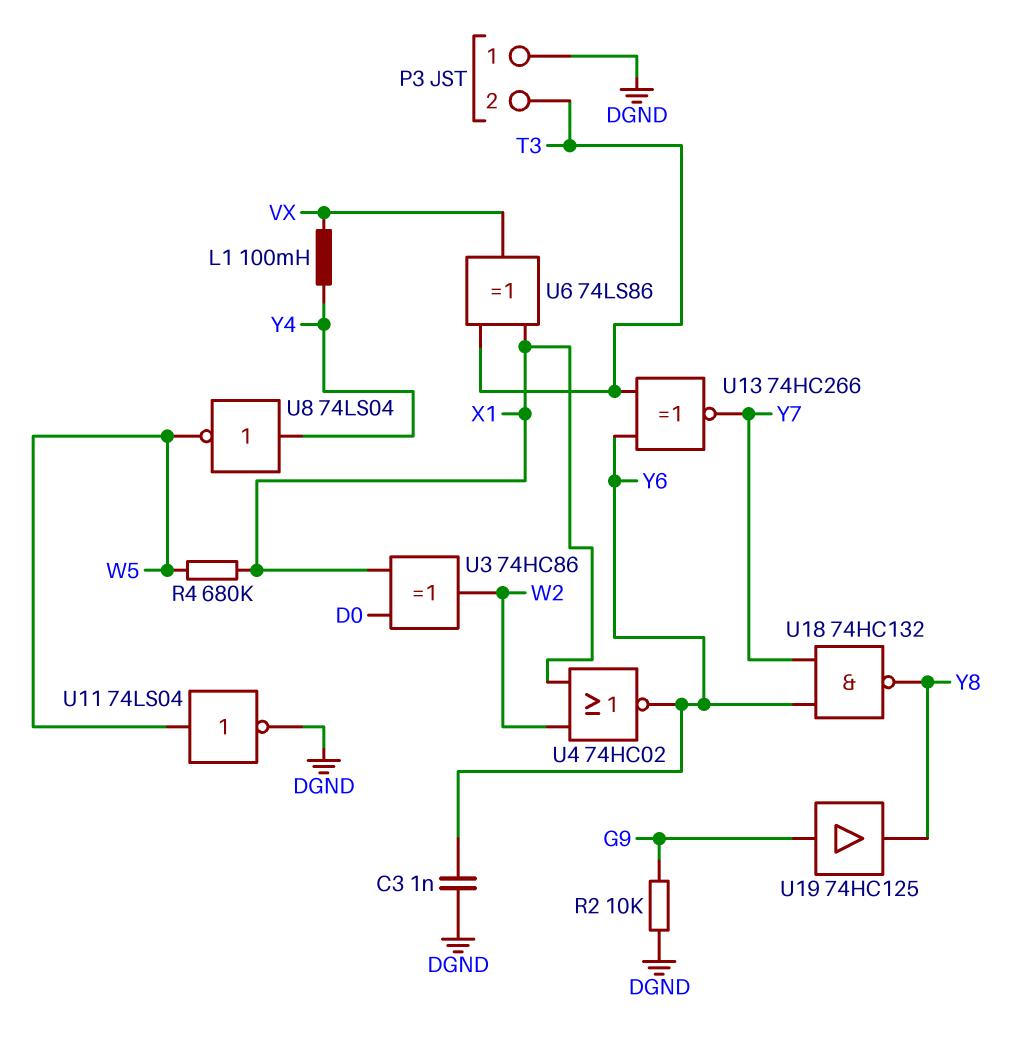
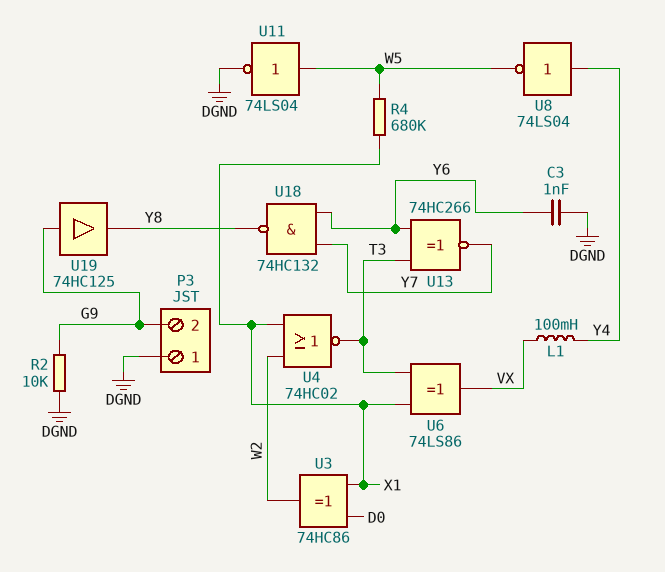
P3 pin 2: T3 -> G9
U4: NOR 74HC02 (in W2, in X1, out Y6) -> NOR 74HC02 (in W2, in X1, out T3)

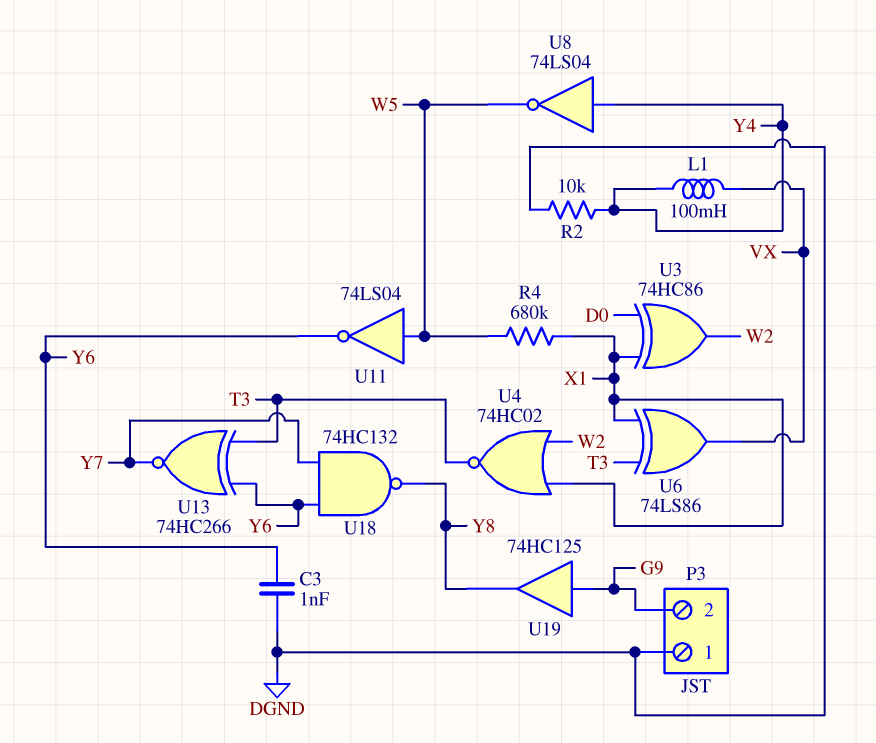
R2: 10k (DGND, G9) -> 10k (DGND, Y4)
U11: NOT 74LS04 (in W5, out DGND) -> NOT 74LS04 (in W5, out Y6)

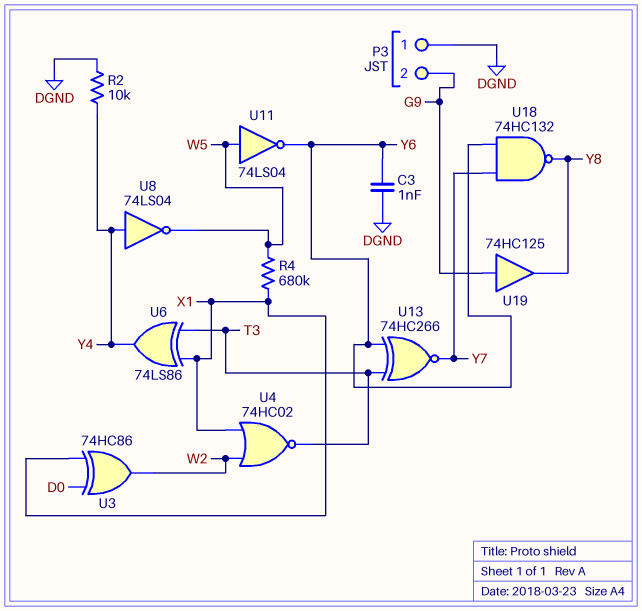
L1: 100mH (VX, Y4) -> none
U6: XOR 74LS86 (in T3, in X1, out VX) -> XOR 74LS86 (in T3, in X1, out Y4)

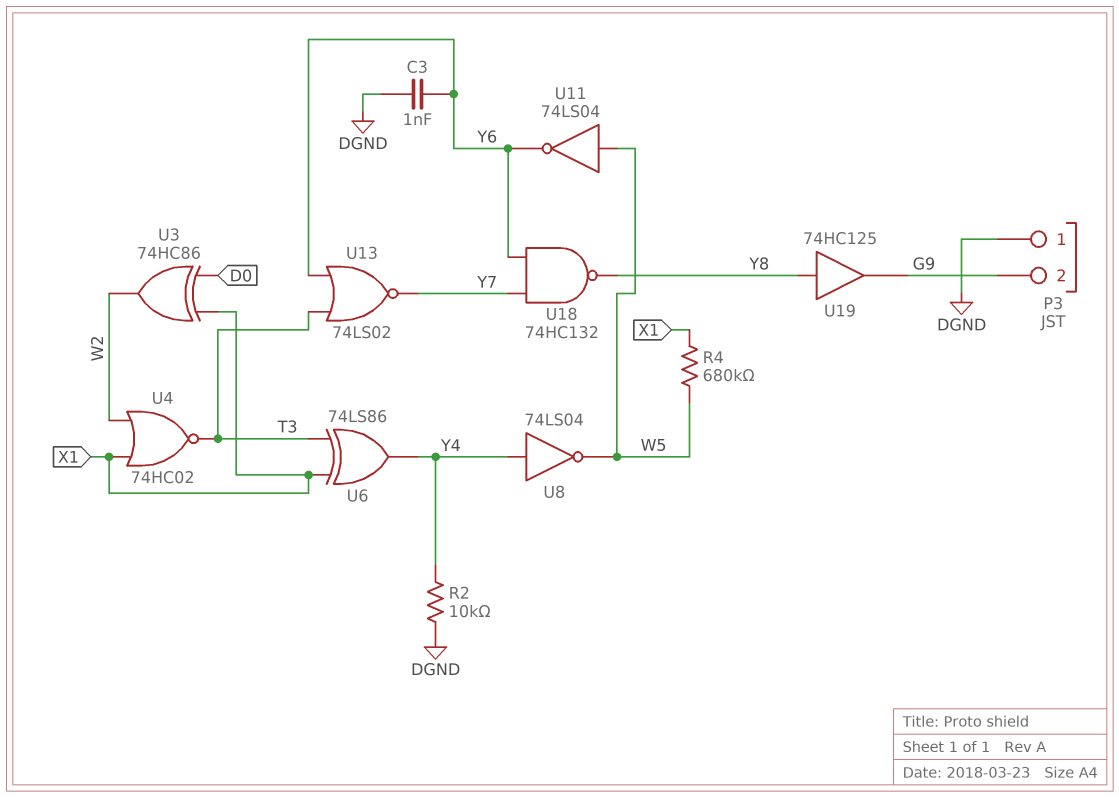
U13: XNOR 74HC266 (in T3, in Y6, out Y7) -> NOR 74LS02 (in T3, in Y6, out Y7)
U19: buffer 74HC125 (in G9, out Y8) -> buffer 74HC125 (in Y8, out G9)

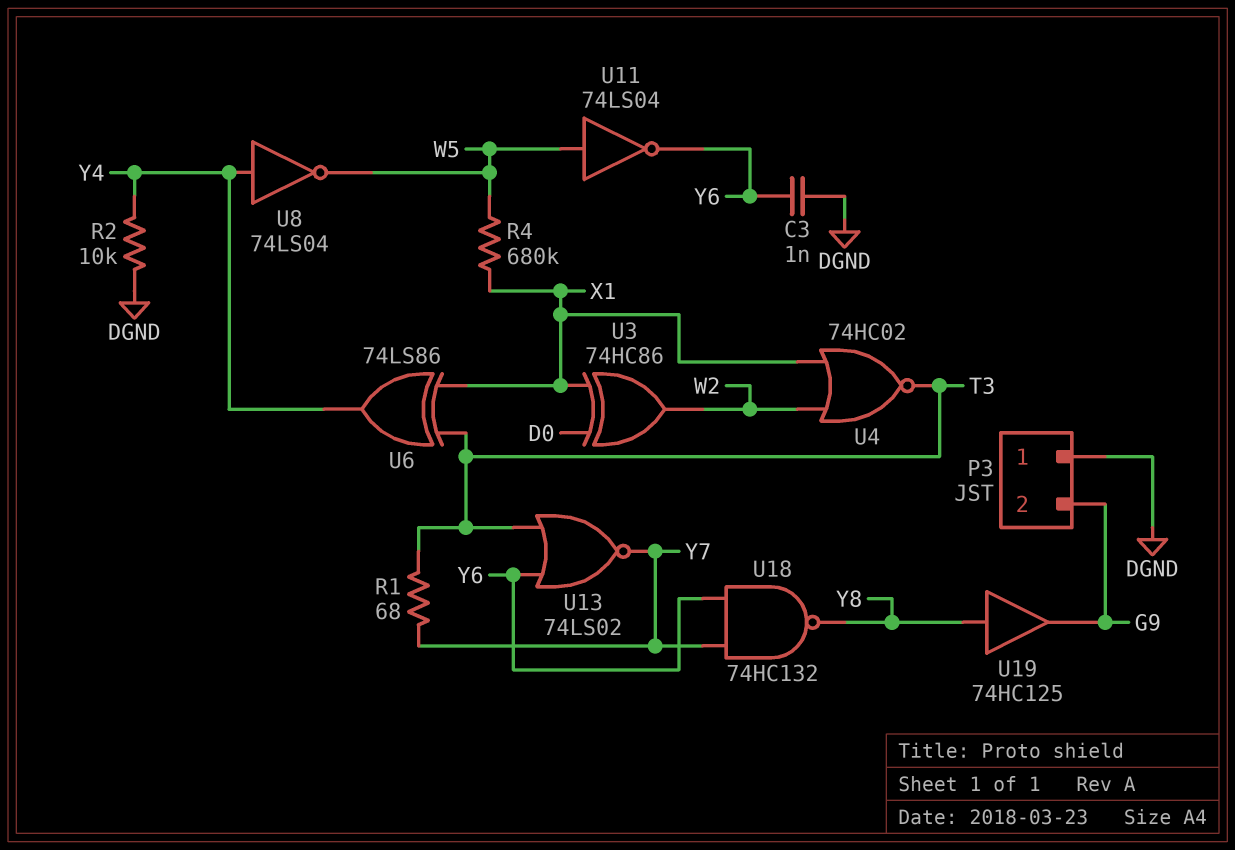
R1: none -> 68 (T3, Y7)

